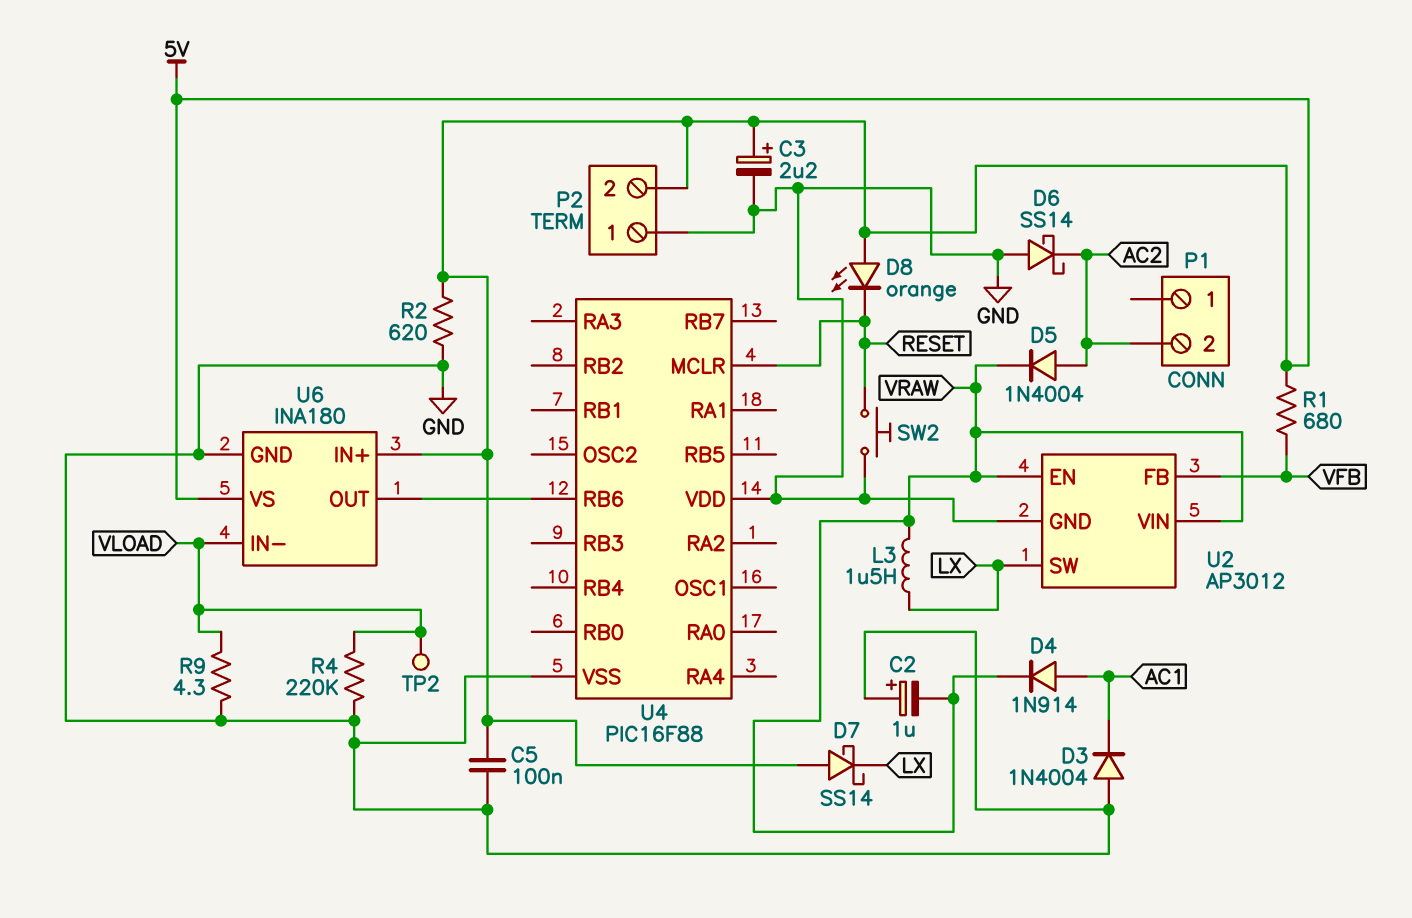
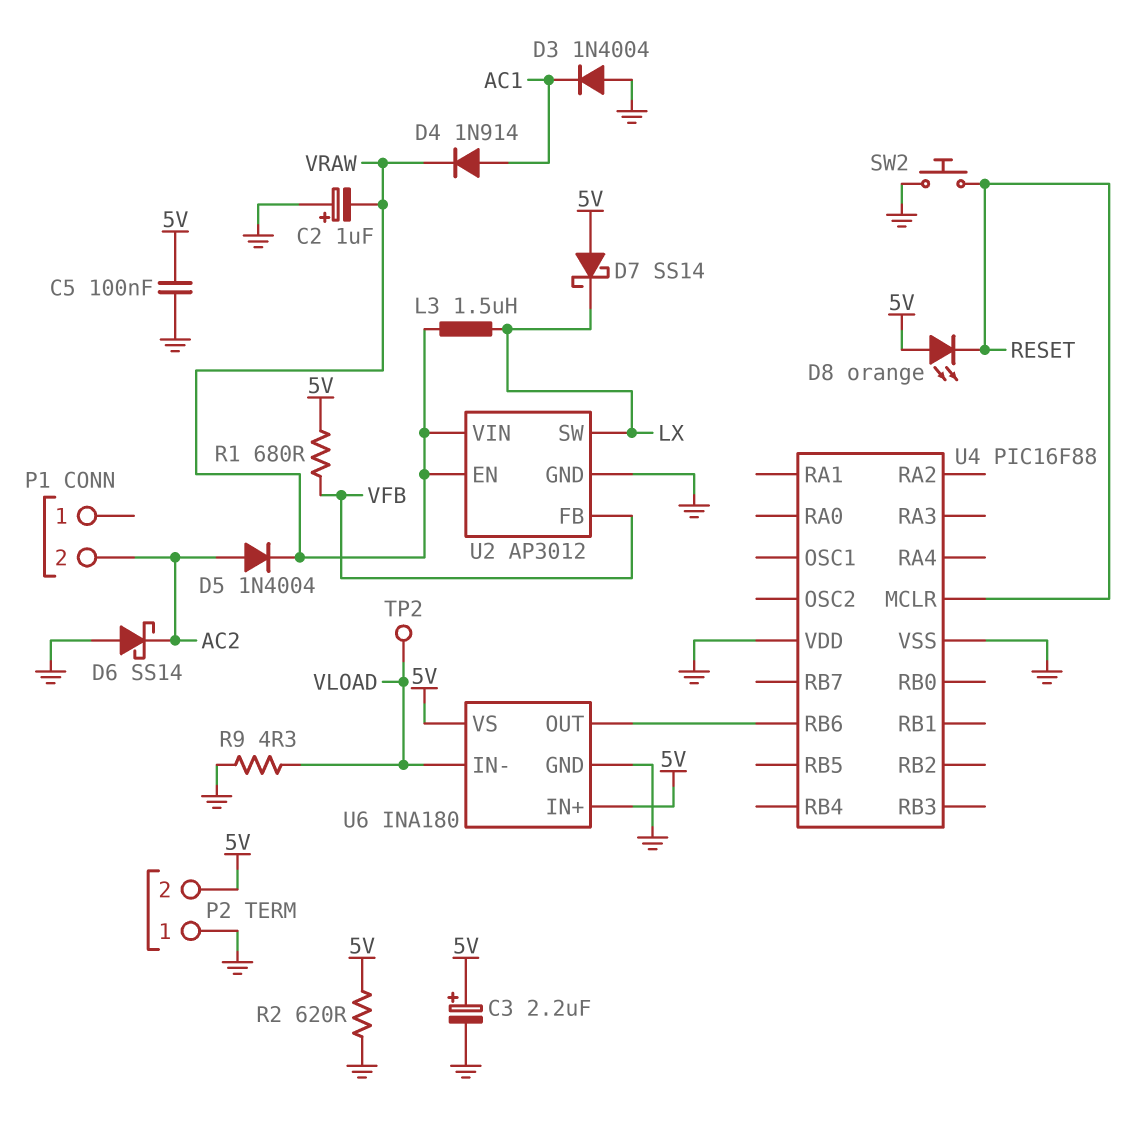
R4: 220k (GND, VLOAD) -> none

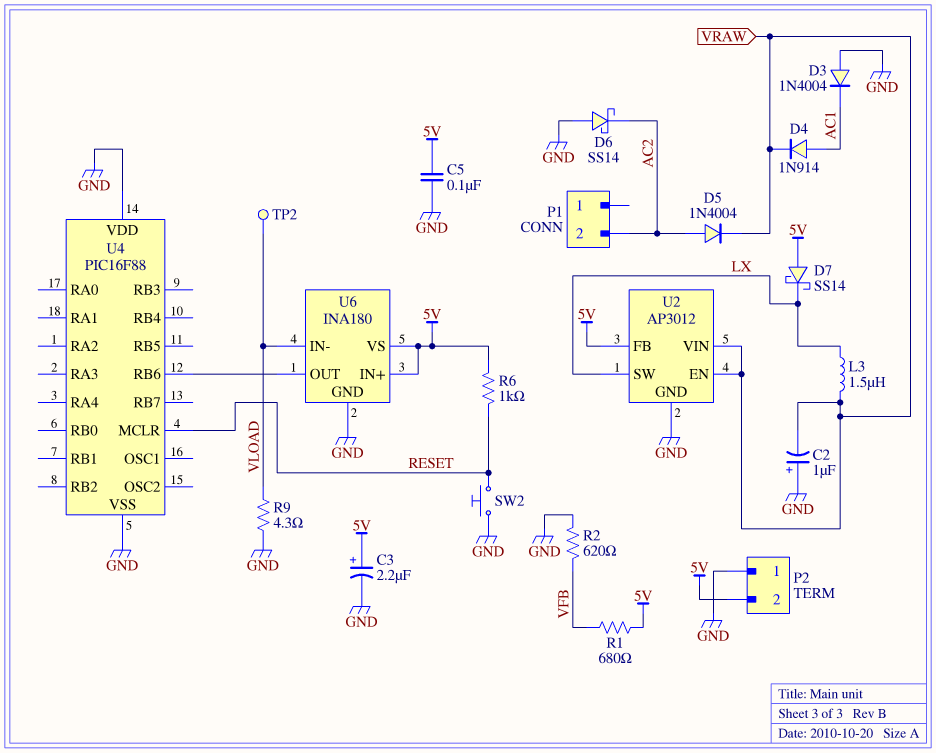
D8: LED orange (A 5V, K RESET) -> none
R2: 620 (5V, GND) -> 620 (GND, VFB)
R6: none -> 1k (5V, RESET)
U2 pin FB: VFB -> 5V

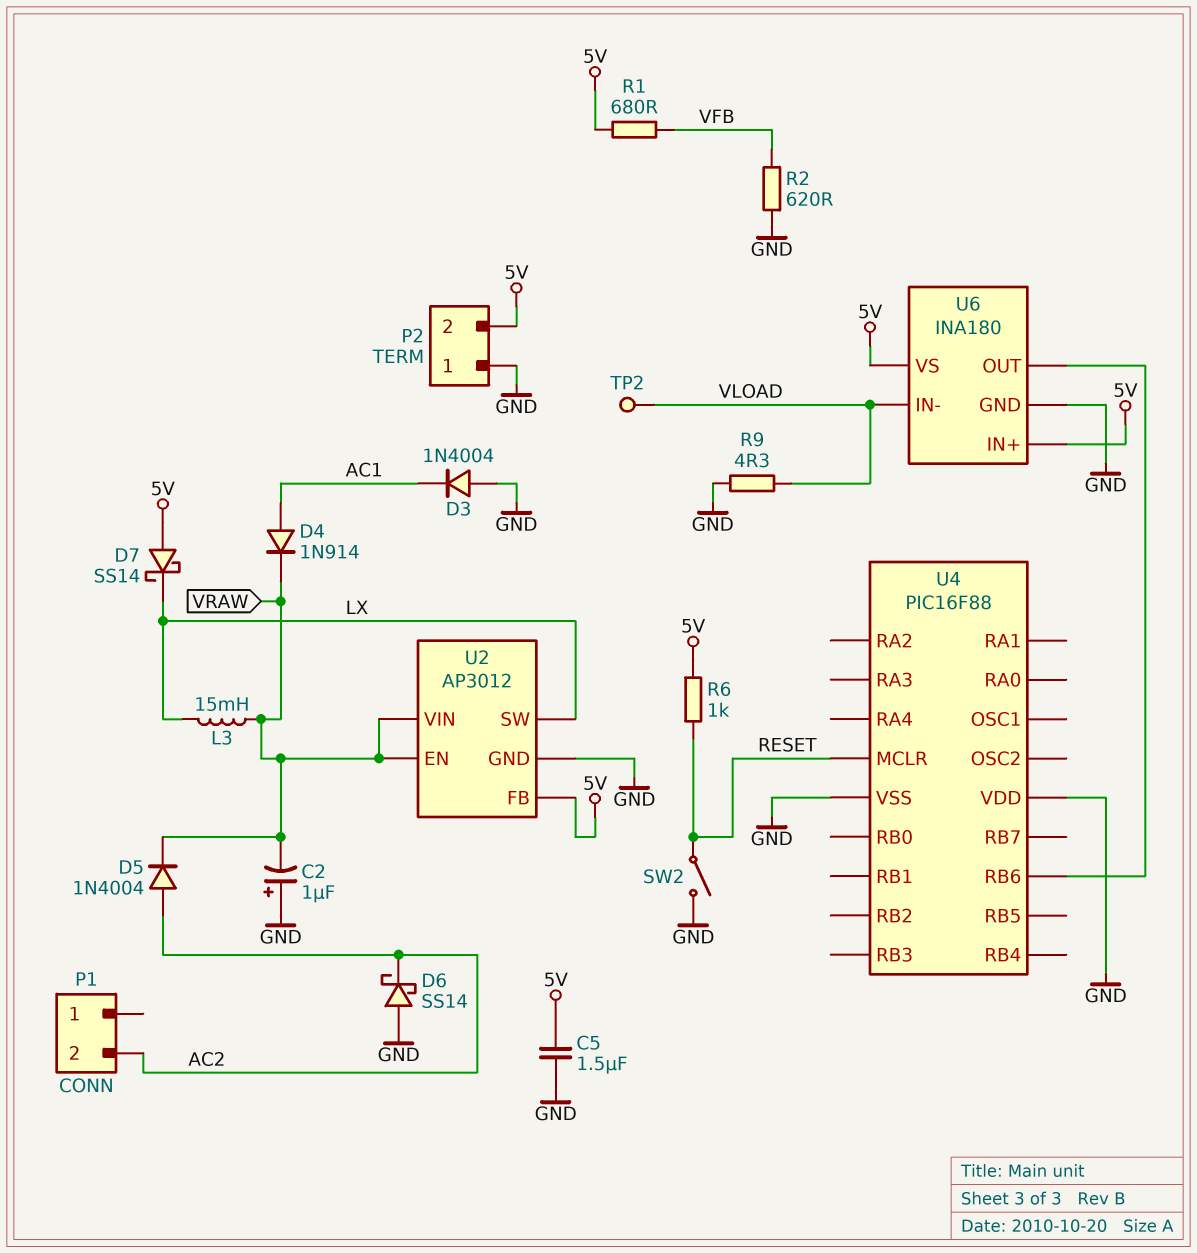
C3: 2.2uF (plus 5V, minus GND) -> none
C5: 100nF (5V, GND) -> 1.5uF (5V, GND)
L3: 1.5uH (LX, VRAW) -> 15mH (LX, VRAW)
SW2: button (GND, RESET) -> switch (GND, RESET)

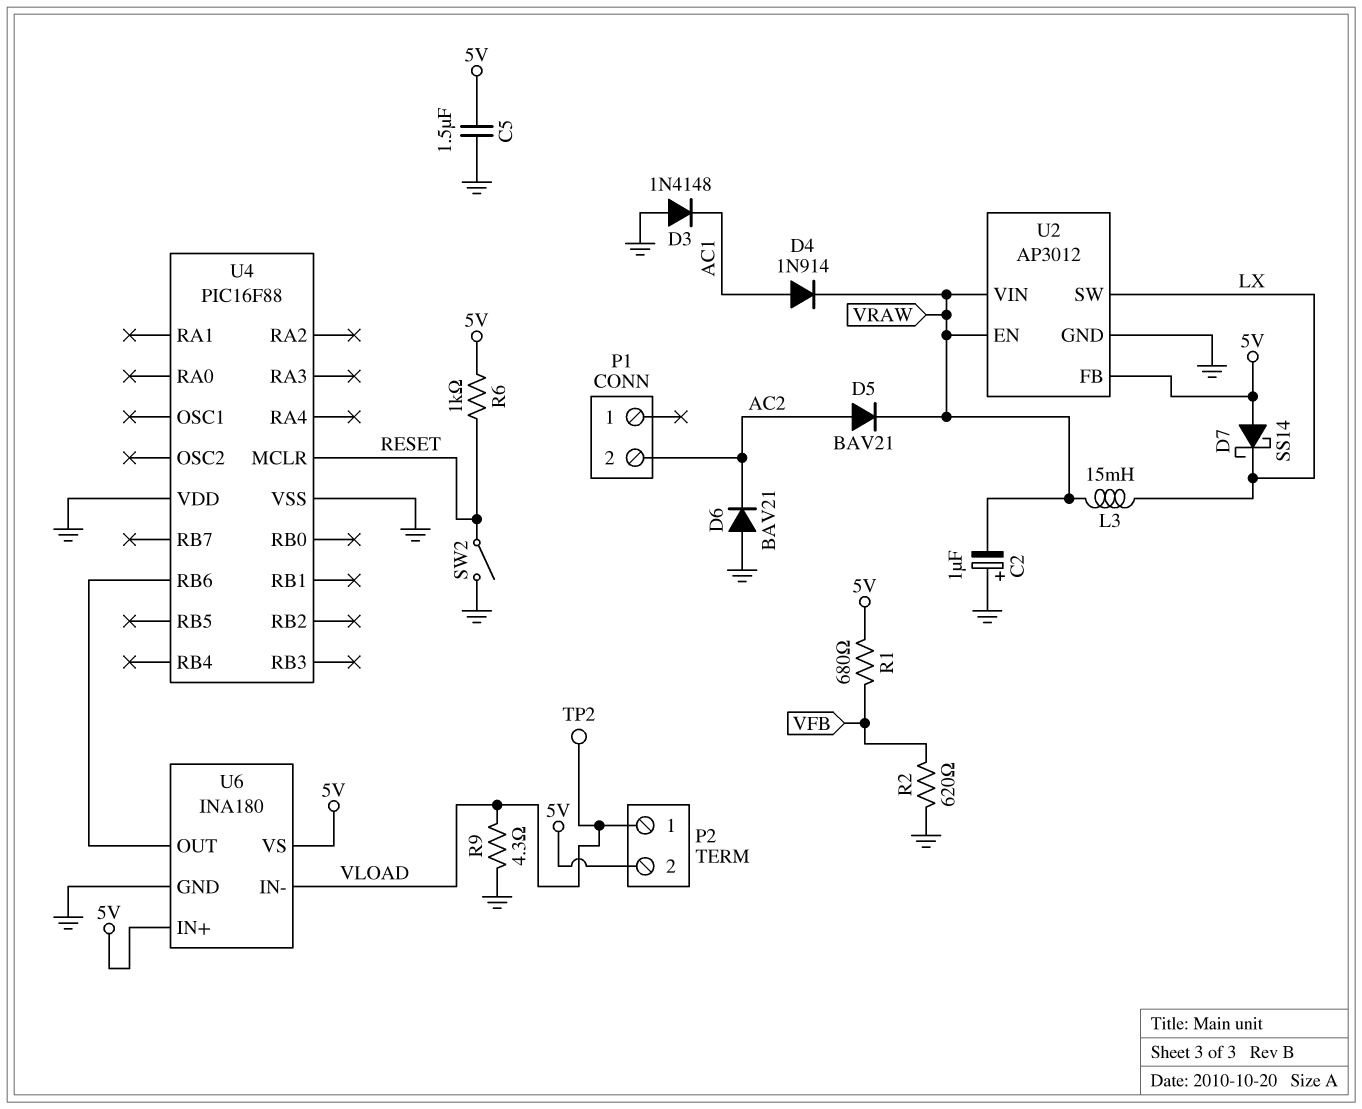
D3: diode 1N4004 (A GND, K AC1) -> diode 1N4148 (A GND, K AC1)
D5: diode 1N4004 (A AC2, K VRAW) -> diode BAV21 (A AC2, K VRAW)
D6: schottky SS14 (A GND, K AC2) -> diode BAV21 (A GND, K AC2)
P2 pin 1: GND -> VLOAD

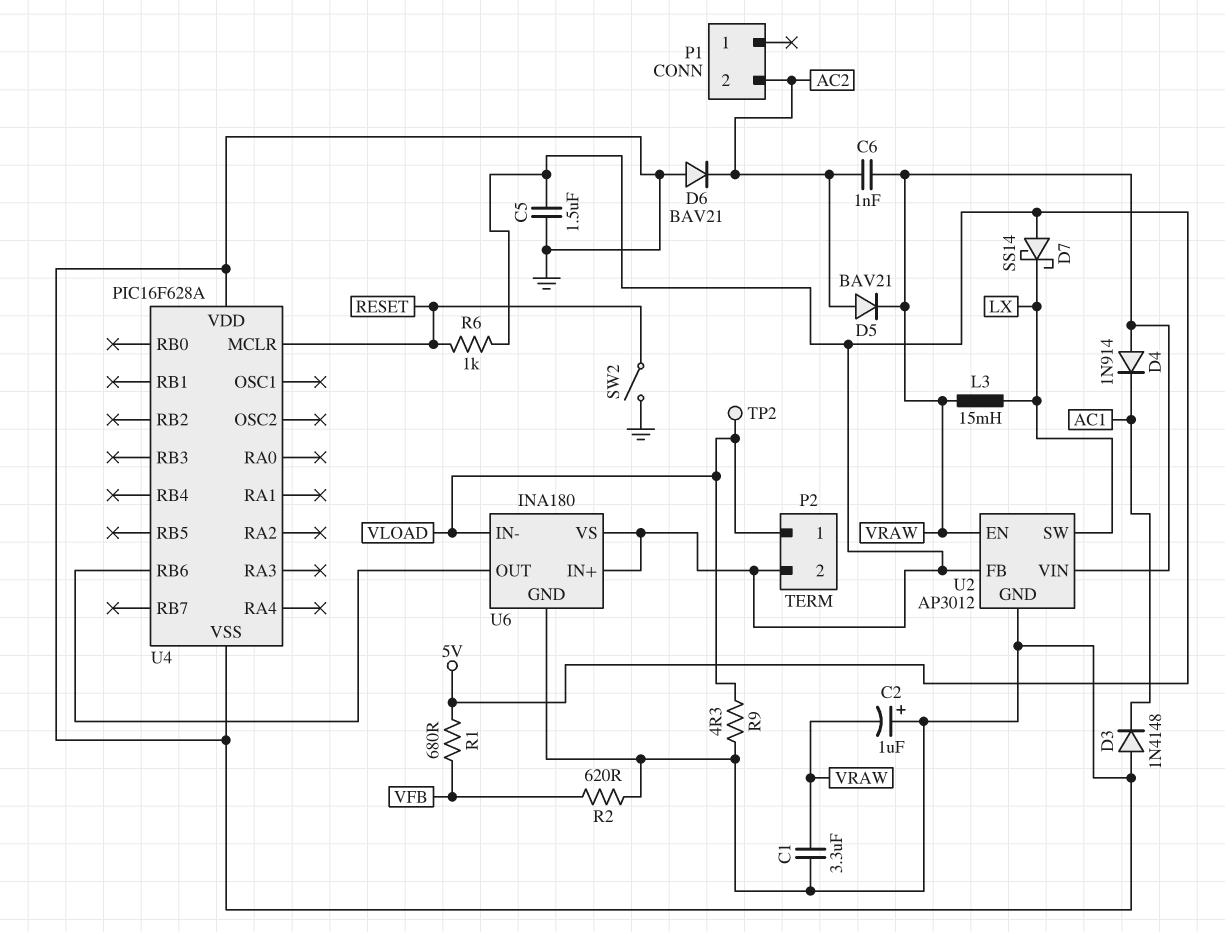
C1: none -> 3.3uF (GND, VRAW)
C6: none -> 1nF (AC2, VRAW)
D4: diode 1N914 (A AC1, K VRAW) -> diode 1N914 (A VRAW, K AC1)
U4: PIC16F88 -> PIC16F628A

